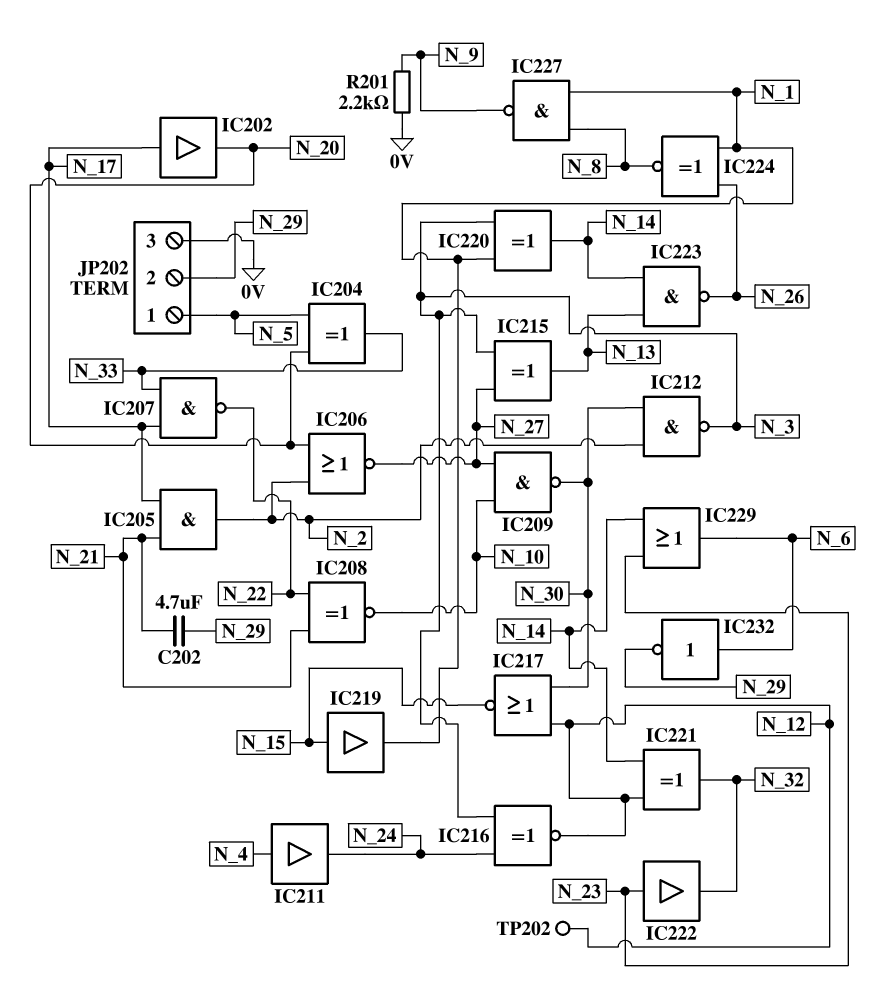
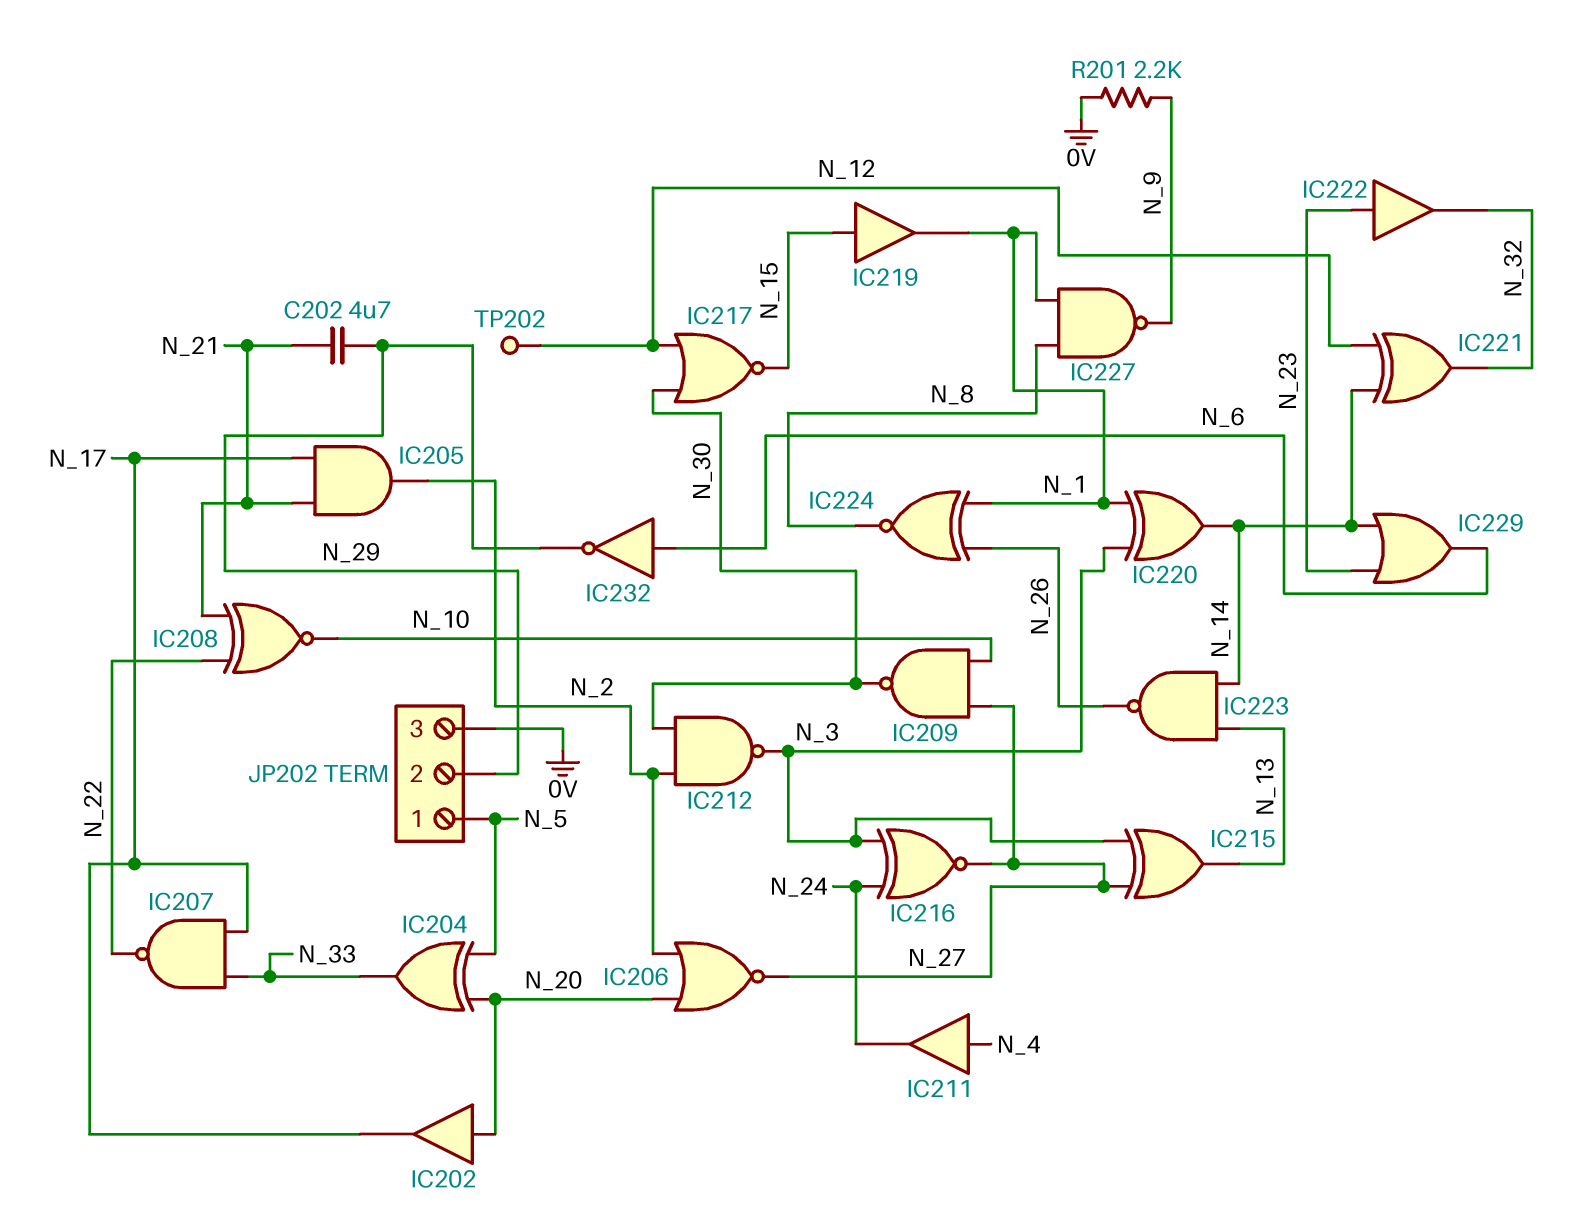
IC202: buffer (in N_17, out N_20) -> buffer (in N_20, out N_17)
IC216: XNOR (in N_3, in N_24, out N_12) -> XNOR (in N_3, in N_24, out N_27)

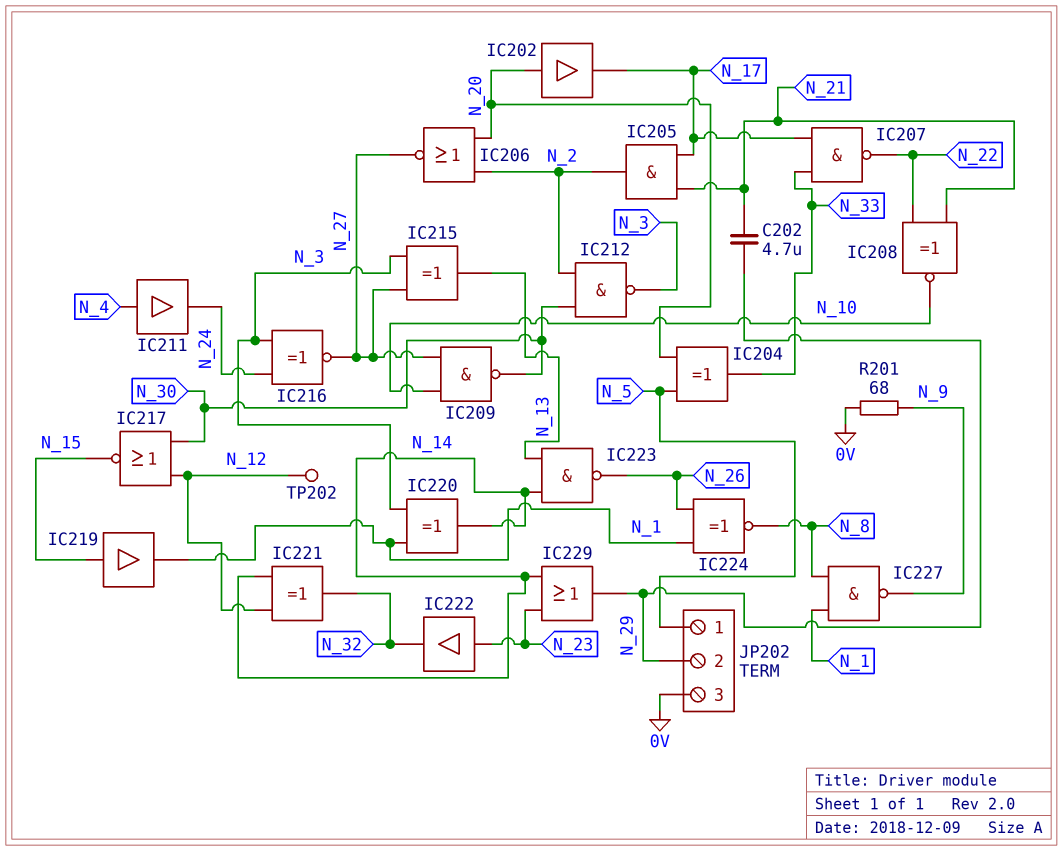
IC229: OR (in N_14, in N_23, out N_6) -> OR (in N_14, in N_23, out N_29)
IC232: NOT (in N_6, out N_29) -> none
R201: 2.2k (0V, N_9) -> 68 (0V, N_9)

